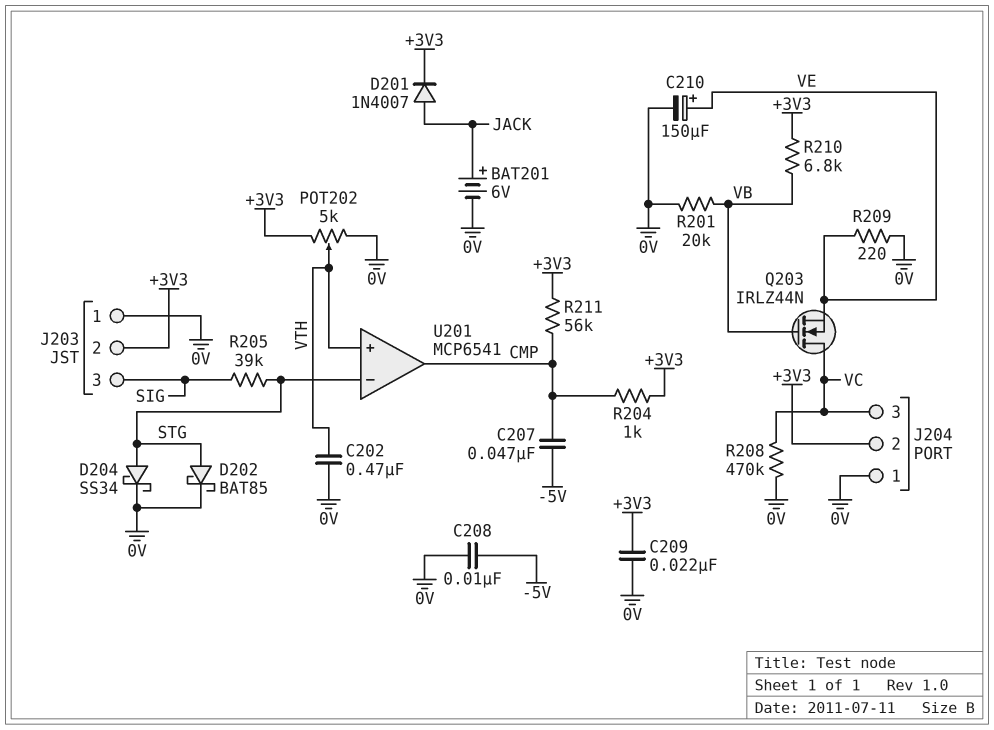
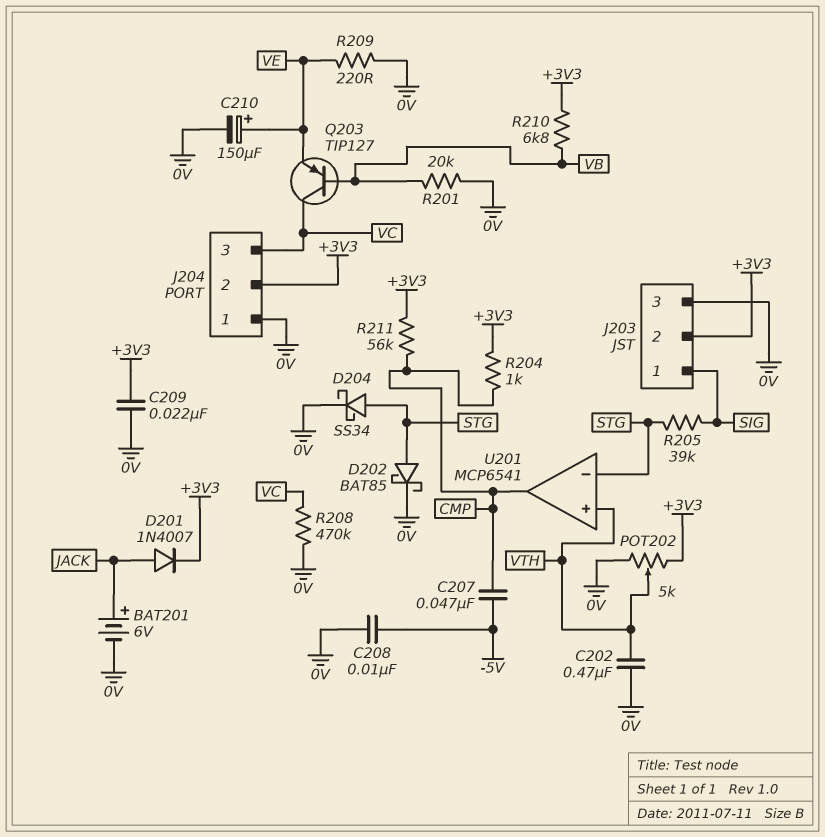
J203 pin 1: 0V -> SIG
J203 pin 3: SIG -> 0V
Q203: NMOS IRLZ44N (G VB, D VC, S VE) -> PNP TIP127 (B VB, C VC, E VE)

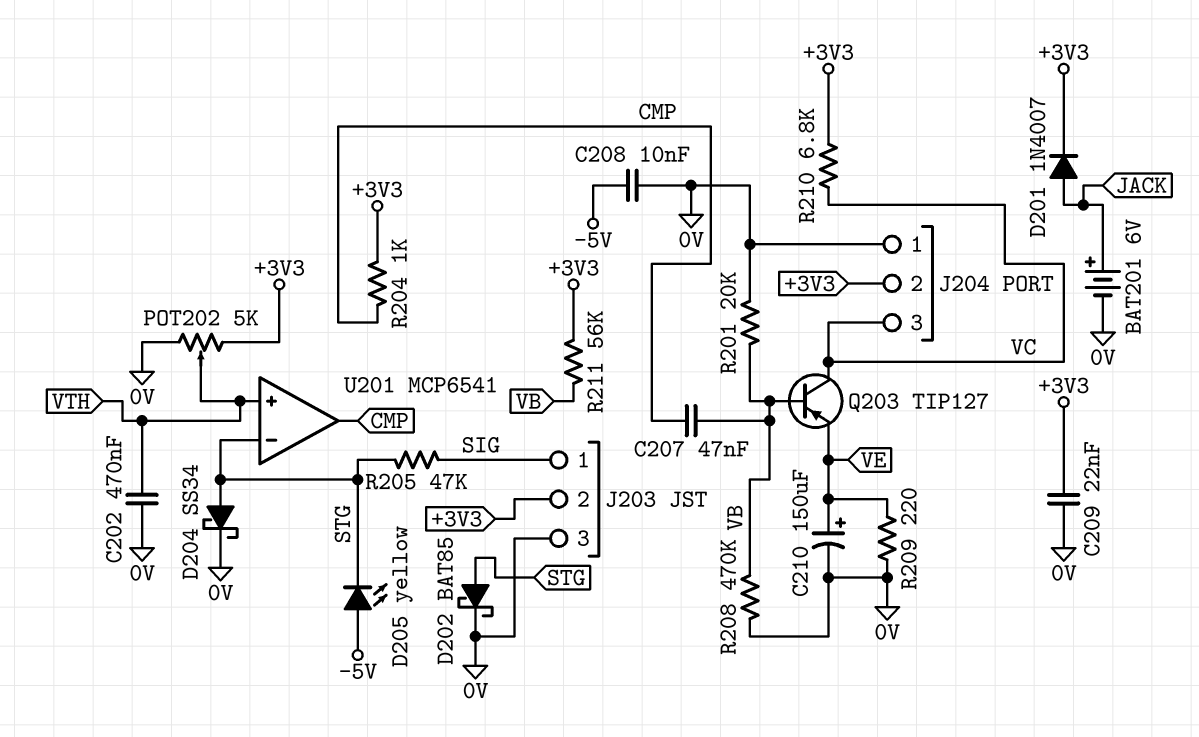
C207: 47nF (-5V, CMP) -> 47nF (CMP, VB)
D205: none -> LED yellow (A -5V, K STG)
R205: 39k (SIG, STG) -> 47k (SIG, STG)
R208: 470k (0V, VC) -> 470k (0V, VB)
R210: 6.8k (+3V3, VB) -> 6.8k (+3V3, VC)
R211: 56k (+3V3, CMP) -> 56k (+3V3, VB)

